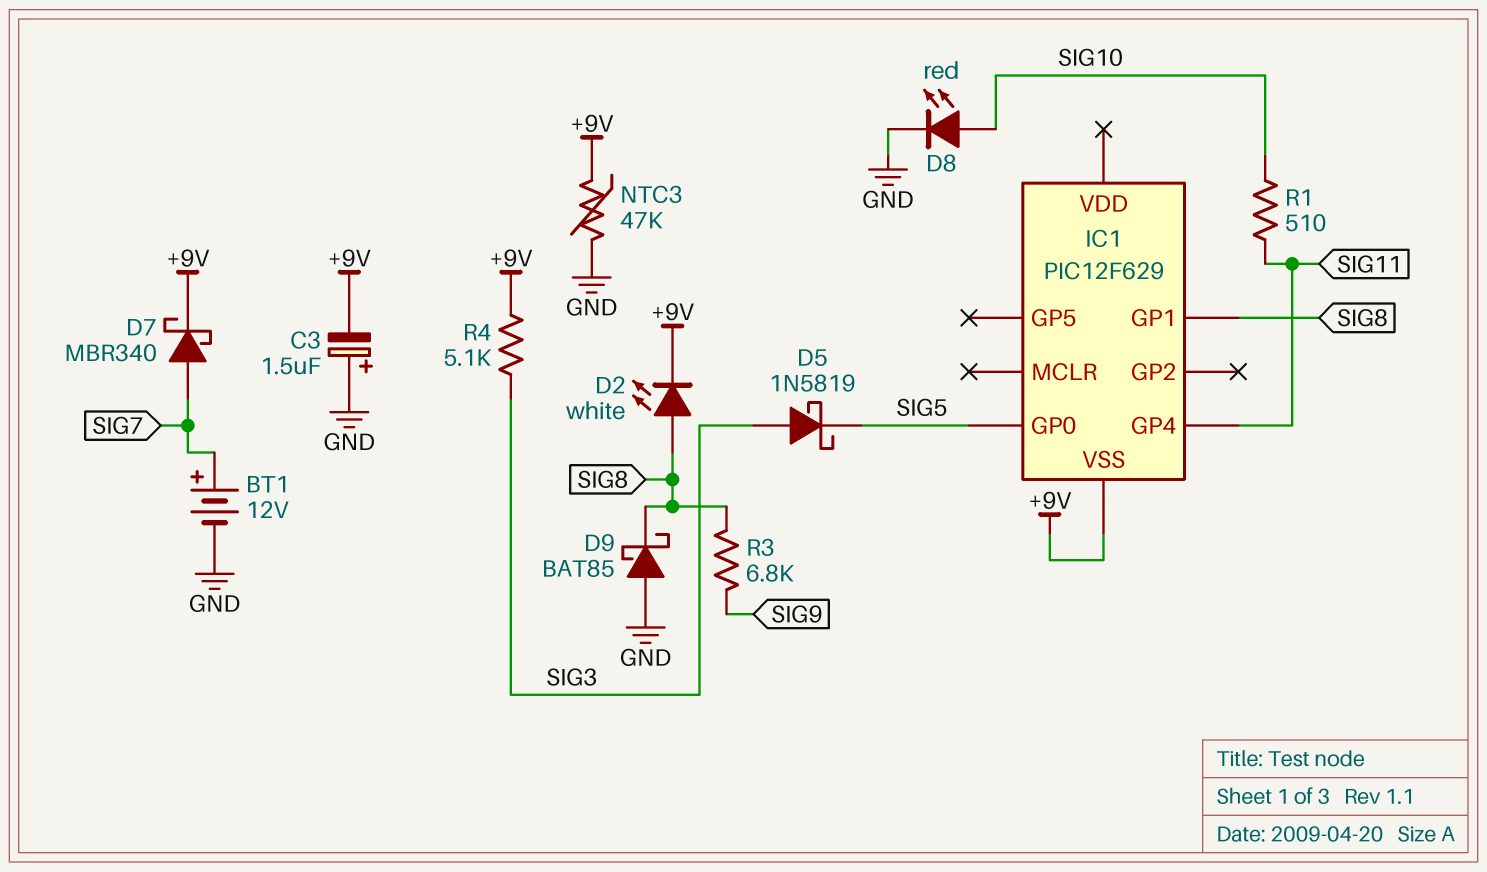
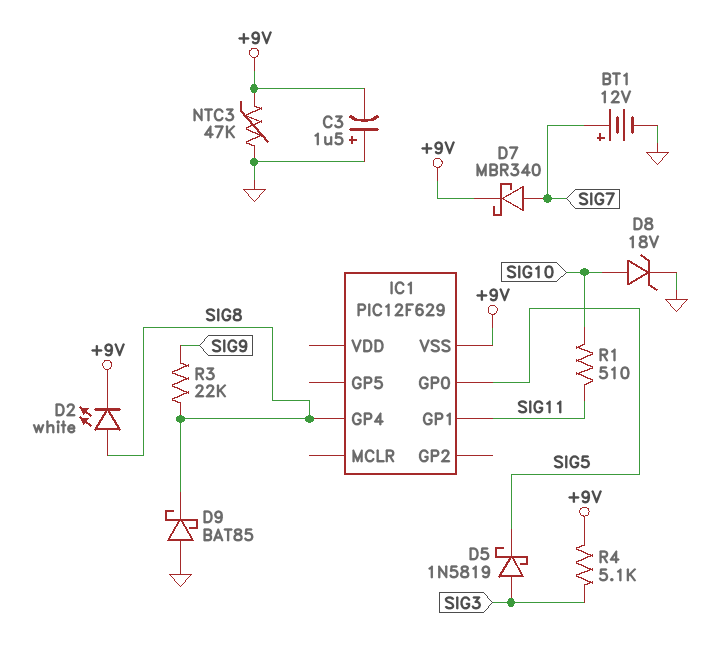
D8: LED red (A SIG10, K GND) -> zener 18V (A SIG10, K GND)
IC1 pin GP1: SIG8 -> SIG11
IC1 pin GP4: SIG11 -> SIG8
R3: 6.8k (SIG8, SIG9) -> 22k (SIG8, SIG9)

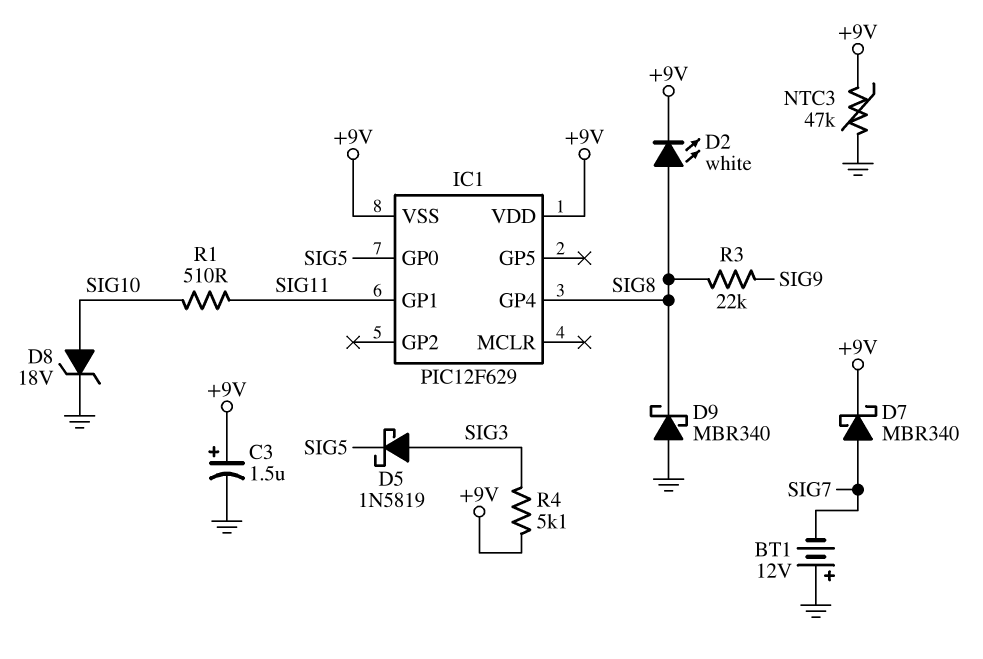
BT1: 12V (plus SIG7, minus GND) -> 12V (plus GND, minus SIG7)
C3: 1.5uF (plus GND, minus +9V) -> 1.5uF (plus +9V, minus GND)
D9: schottky BAT85 (A GND, K SIG8) -> schottky MBR340 (A GND, K SIG8)
IC1 pin VDD: none -> +9V

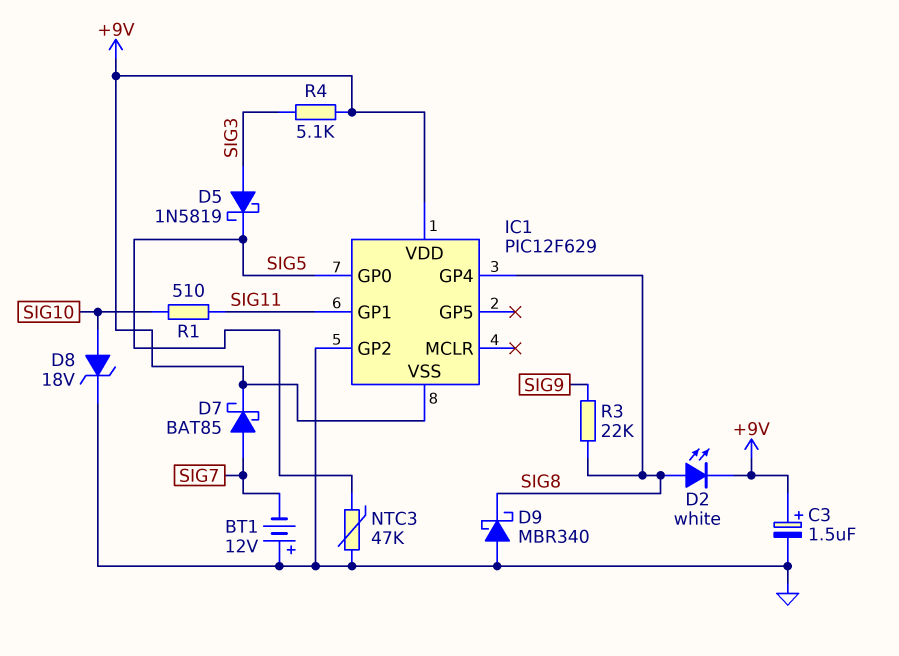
D7: schottky MBR340 (A SIG7, K +9V) -> schottky BAT85 (A SIG7, K +9V)
IC1 pin GP2: none -> GND
NTC3: 47k (+9V, GND) -> 47k (GND, SIG5)

